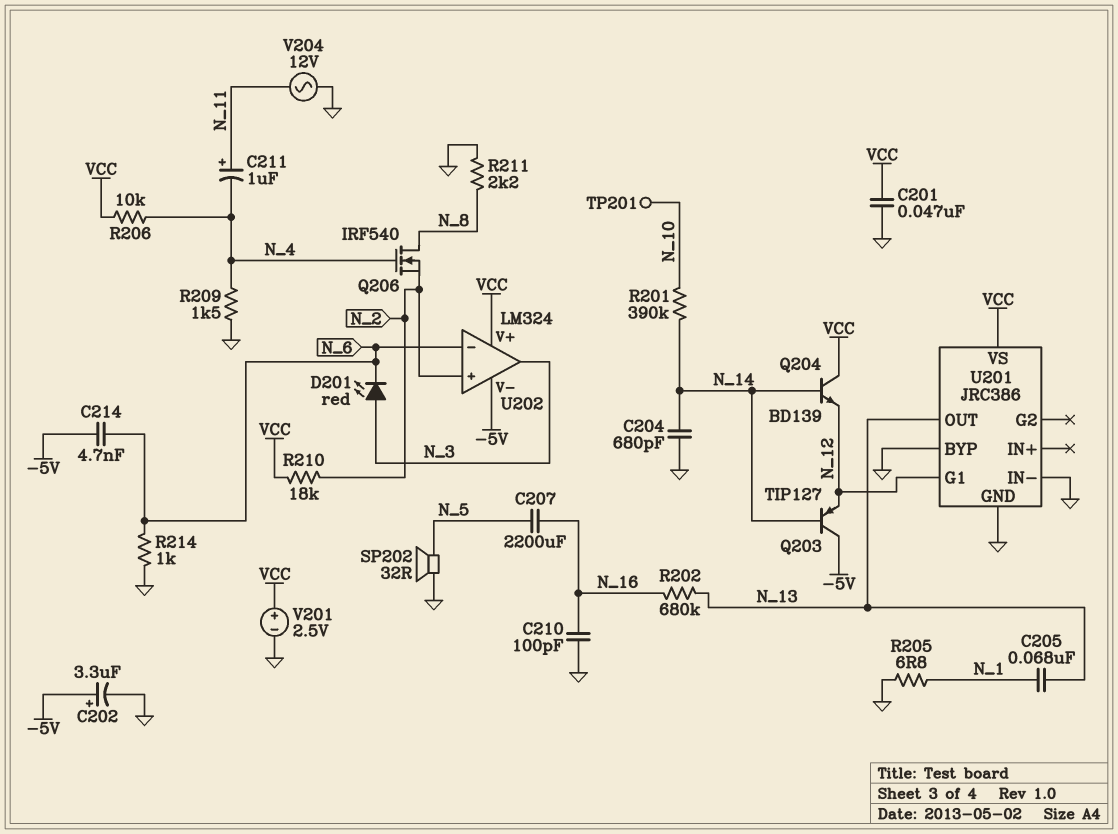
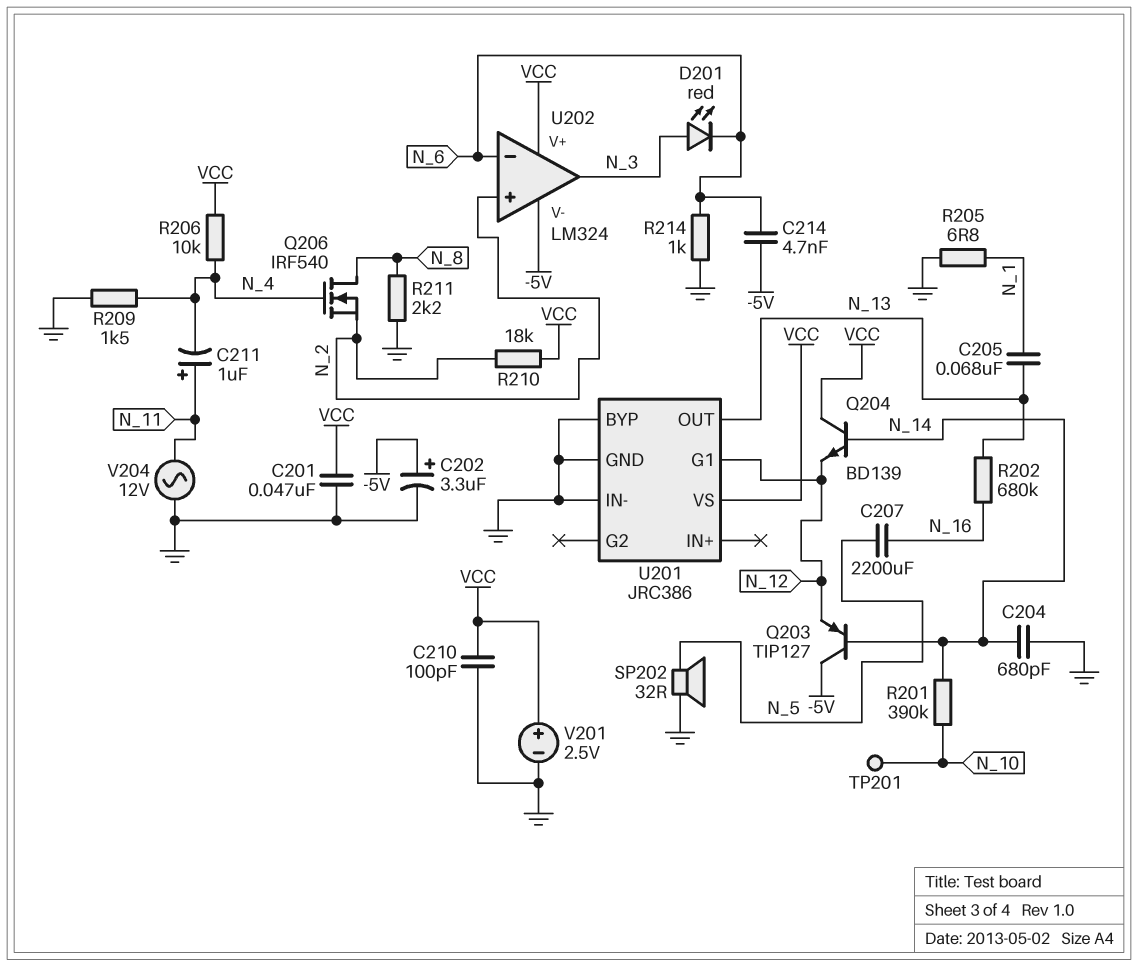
C210: 100pF (GND, N_16) -> 100pF (GND, VCC)

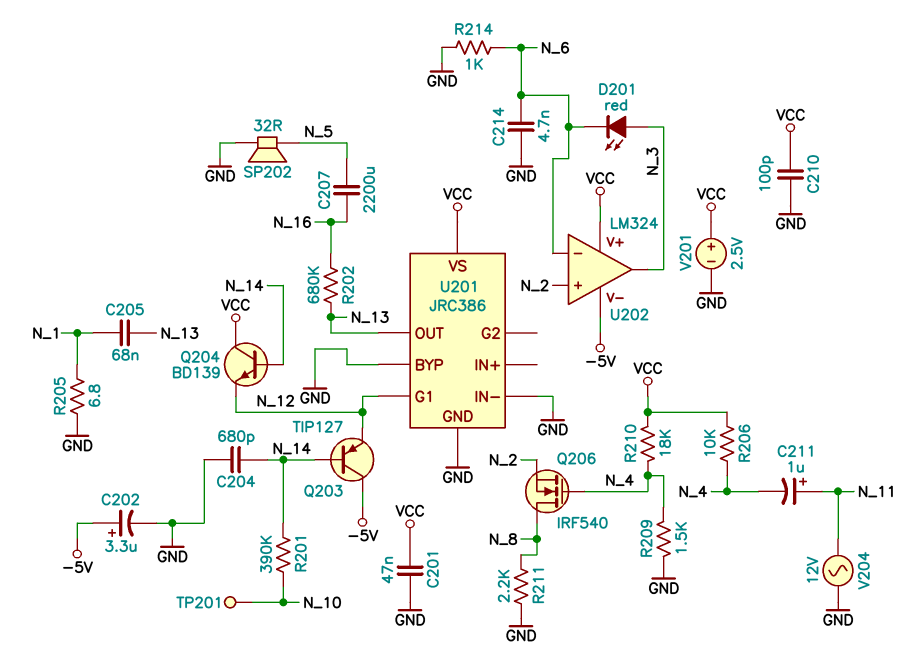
C214: 4.7nF (-5V, N_6) -> 4.7nF (GND, N_6)
R210: 18k (N_2, VCC) -> 18k (N_4, VCC)

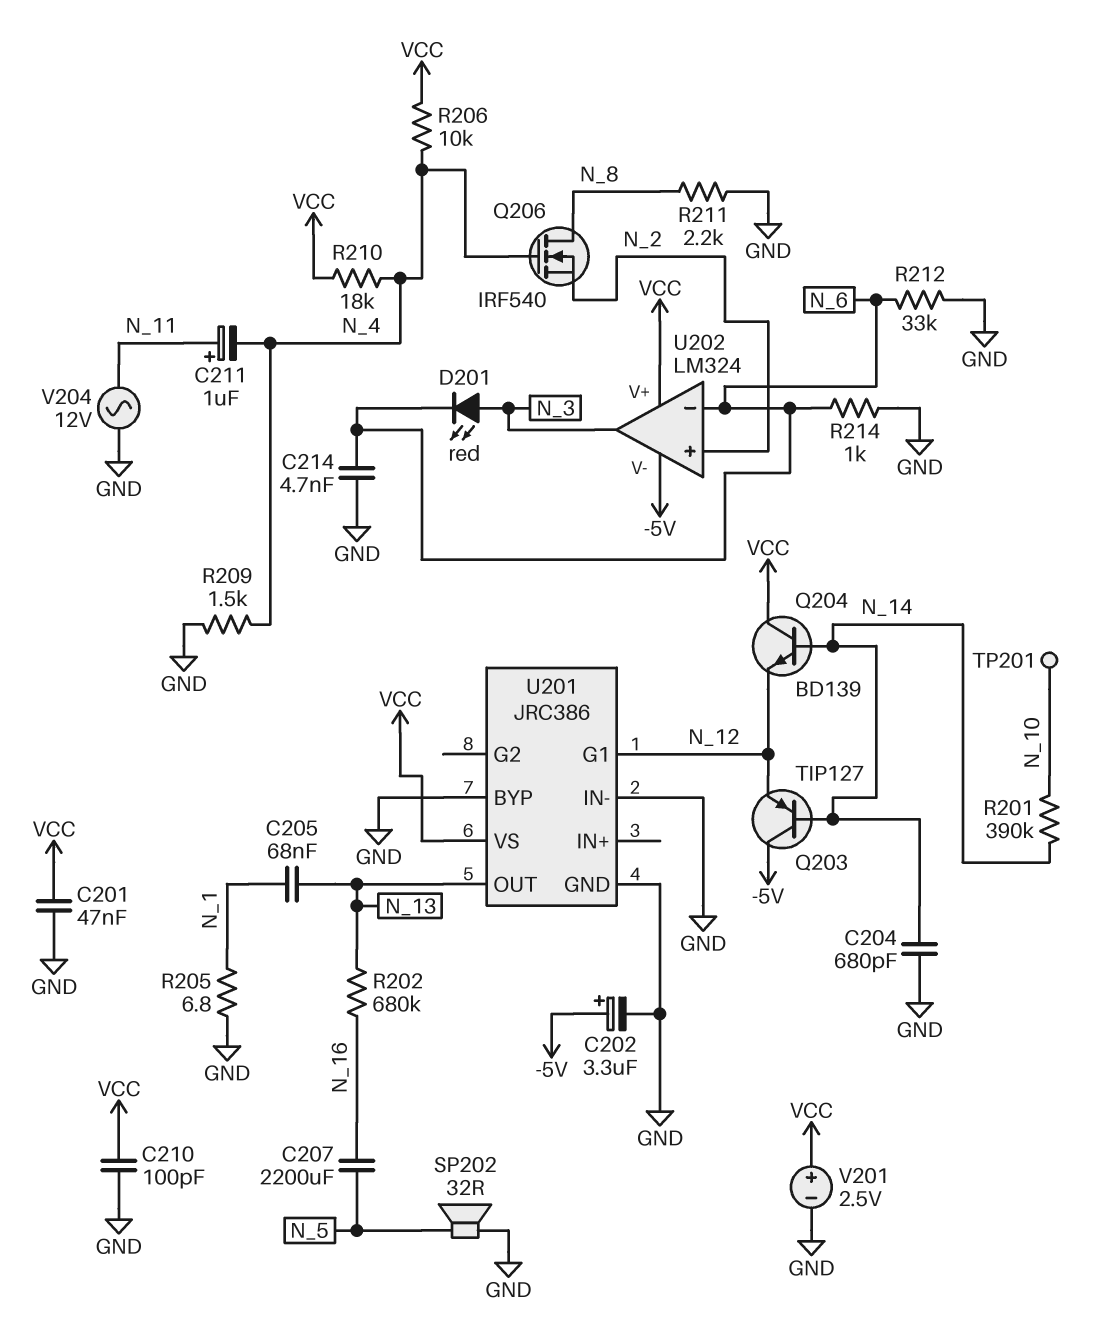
R212: none -> 33k (GND, N_6)

